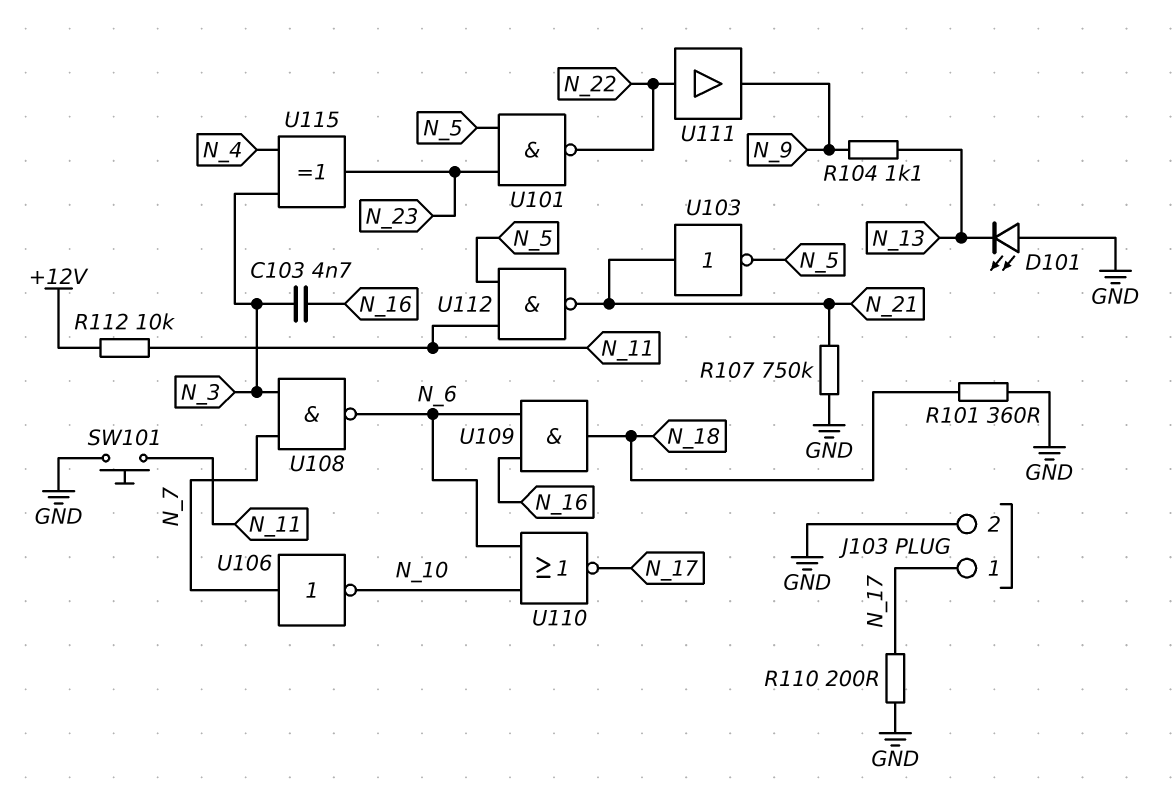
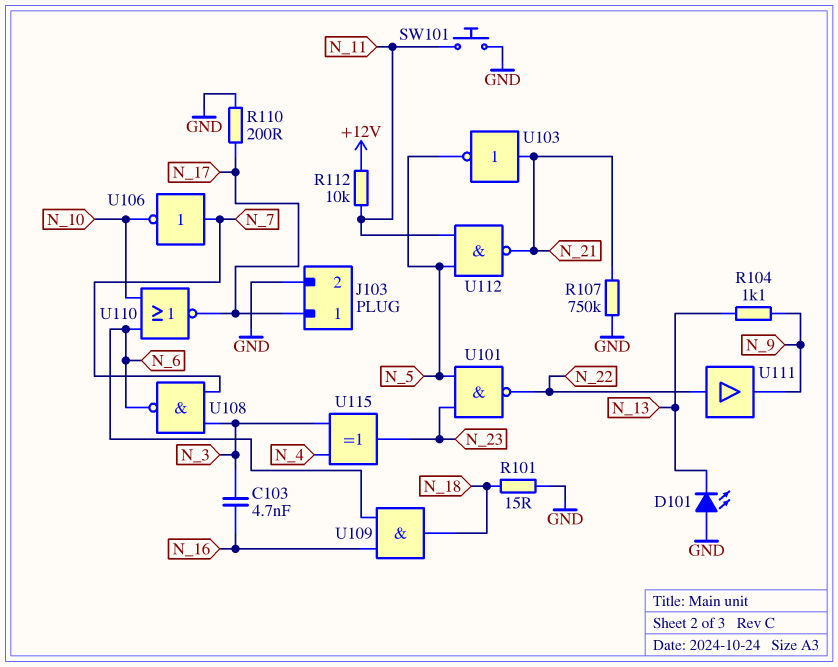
R101: 360 (GND, N_18) -> 15 (GND, N_18)

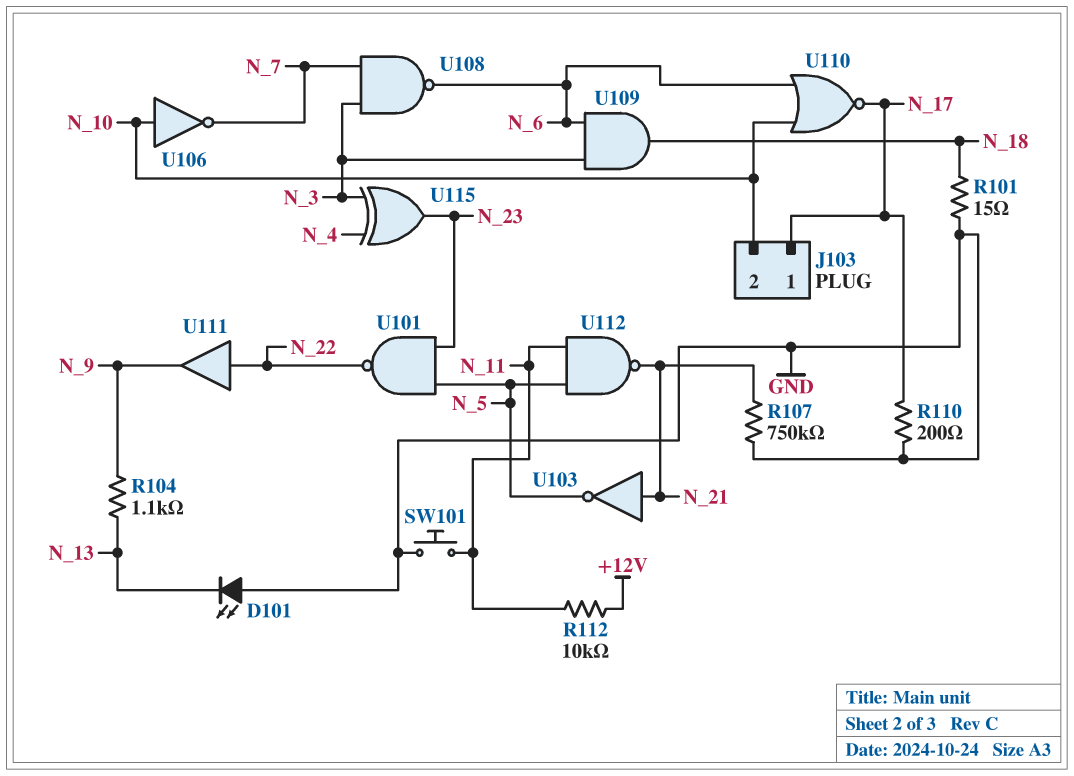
C103: 4.7nF (N_3, N_16) -> none
J103 pin 2: GND -> N_10
U106: NOT (in N_7, out N_10) -> NOT (in N_10, out N_7)
U109: AND (in N_6, in N_16, out N_18) -> AND (in N_3, in N_6, out N_18)

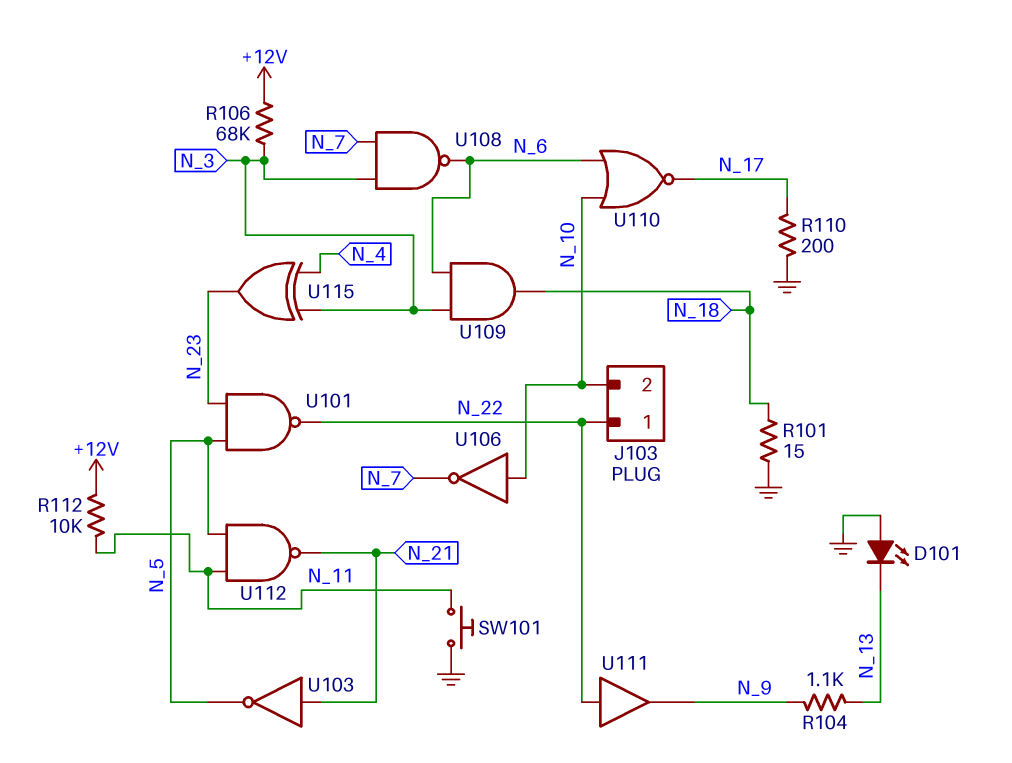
J103 pin 1: N_17 -> N_22
R106: none -> 68k (+12V, N_3)
R107: 750k (GND, N_21) -> none

